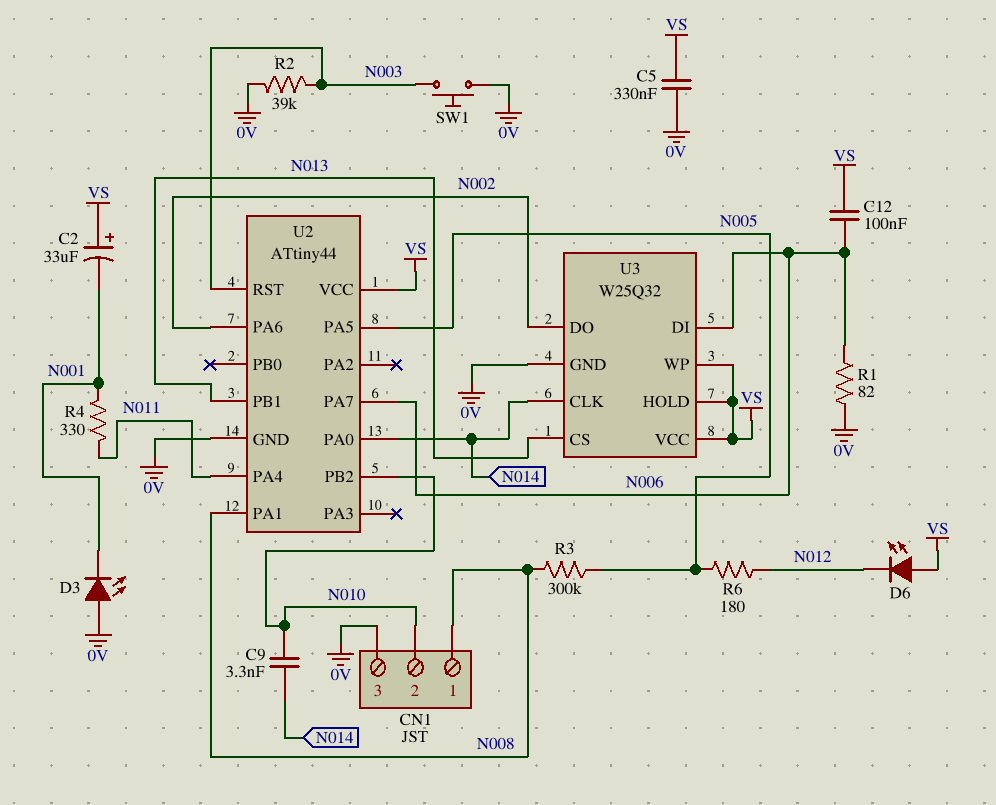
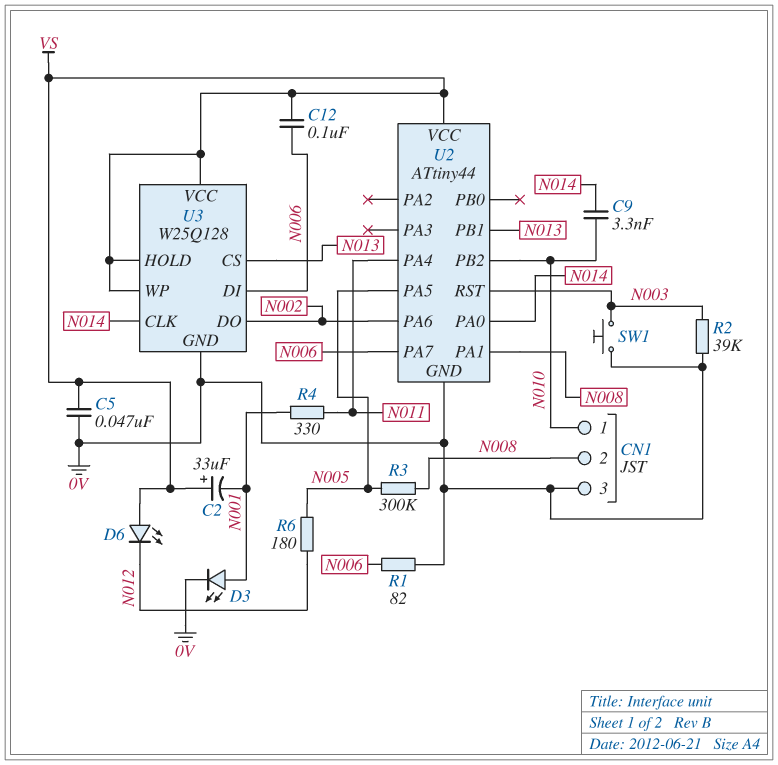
C5: 330nF (0V, VS) -> 47nF (0V, VS)
CN1 pin 1: N008 -> N010
CN1 pin 2: N010 -> N008
D3: LED (A 0V, K N001) -> LED (A N001, K 0V)
U3: W25Q32 -> W25Q128

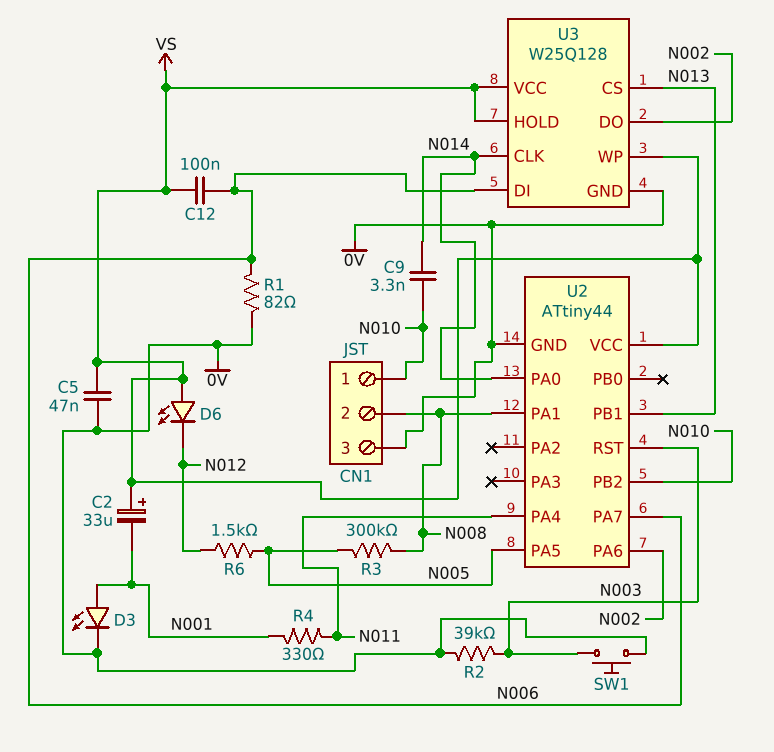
R6: 180 (N005, N012) -> 1.5k (N005, N012)

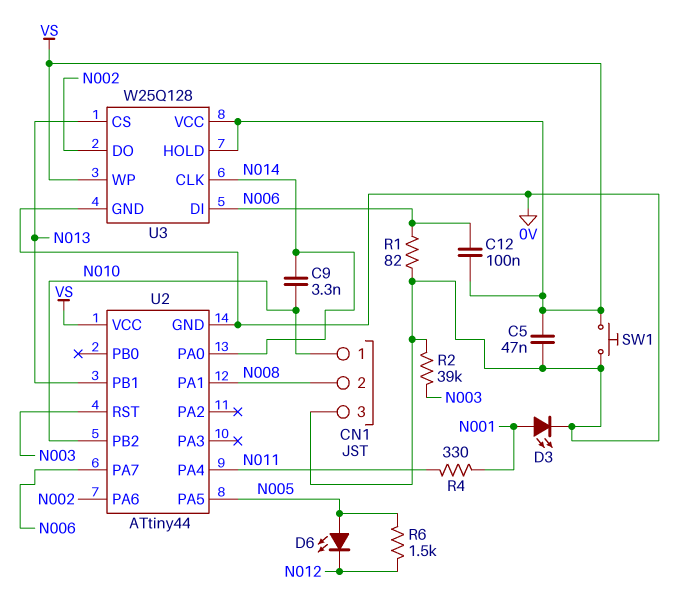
C2: 33uF (plus VS, minus N001) -> none
D6: LED (A VS, K N012) -> LED (A N005, K N012)
R3: 300k (N005, N008) -> none
SW1: button (0V, N003) -> button (0V, VS)

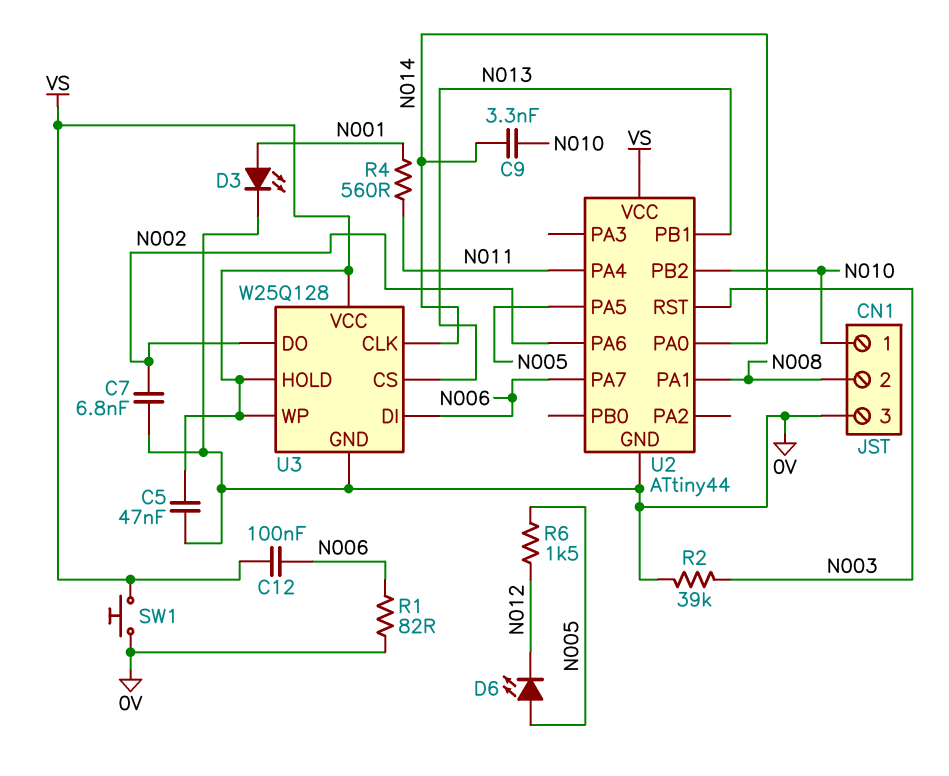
C7: none -> 6.8nF (0V, N002)
R4: 330 (N001, N011) -> 560 (N001, N011)

